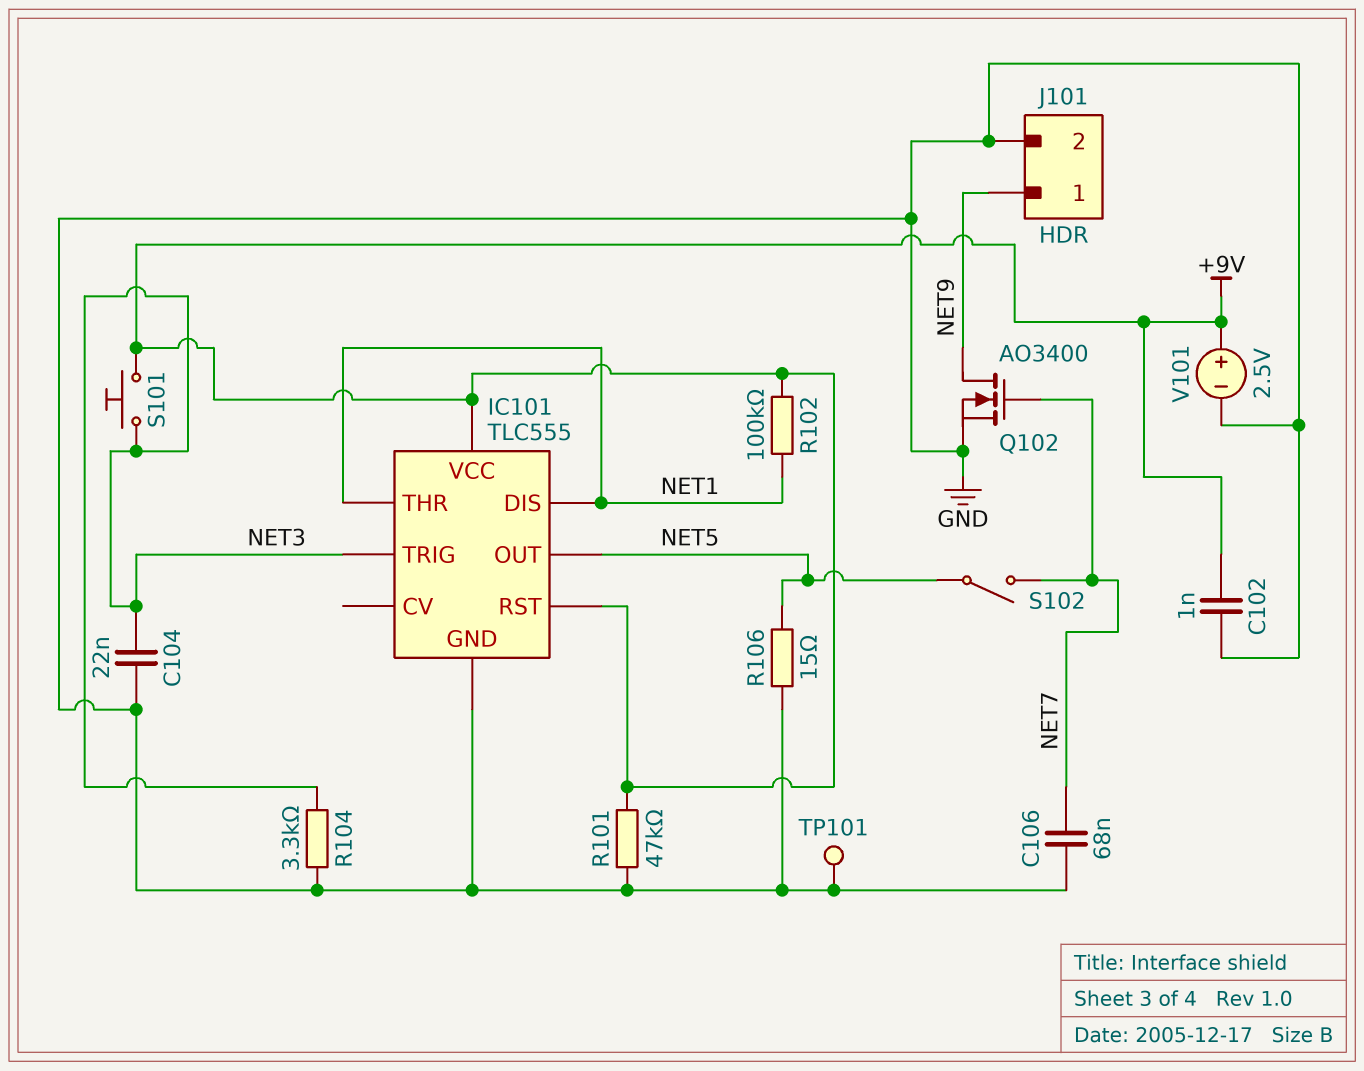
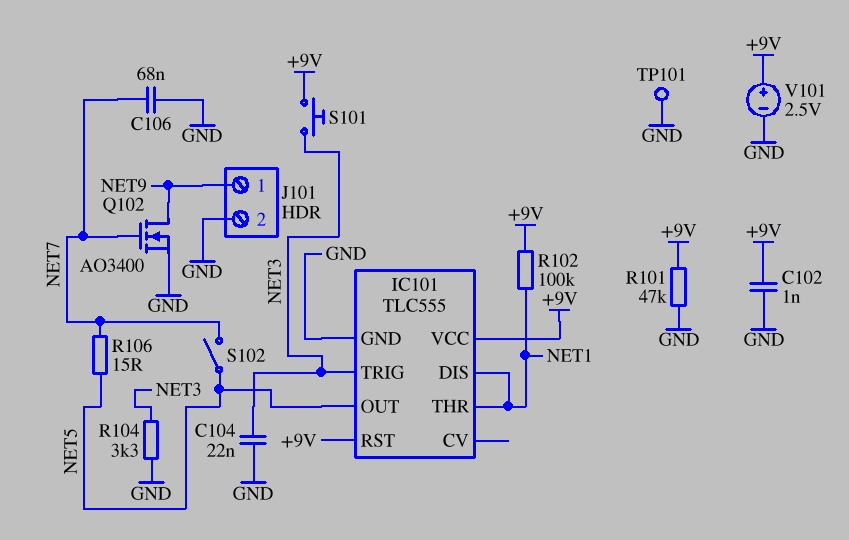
R106: 15 (GND, NET5) -> 15 (NET5, NET7)

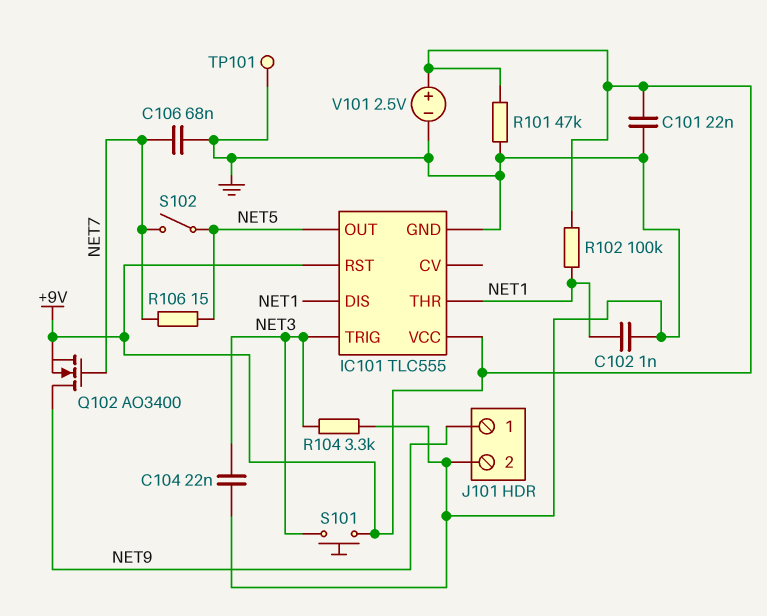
C101: none -> 22nF (+9V, GND)
C102: 1nF (+9V, GND) -> 1nF (GND, NET1)
Q102: NMOS AO3400 (G NET7, D NET9, S GND) -> NMOS AO3400 (G NET7, D NET9, S +9V)

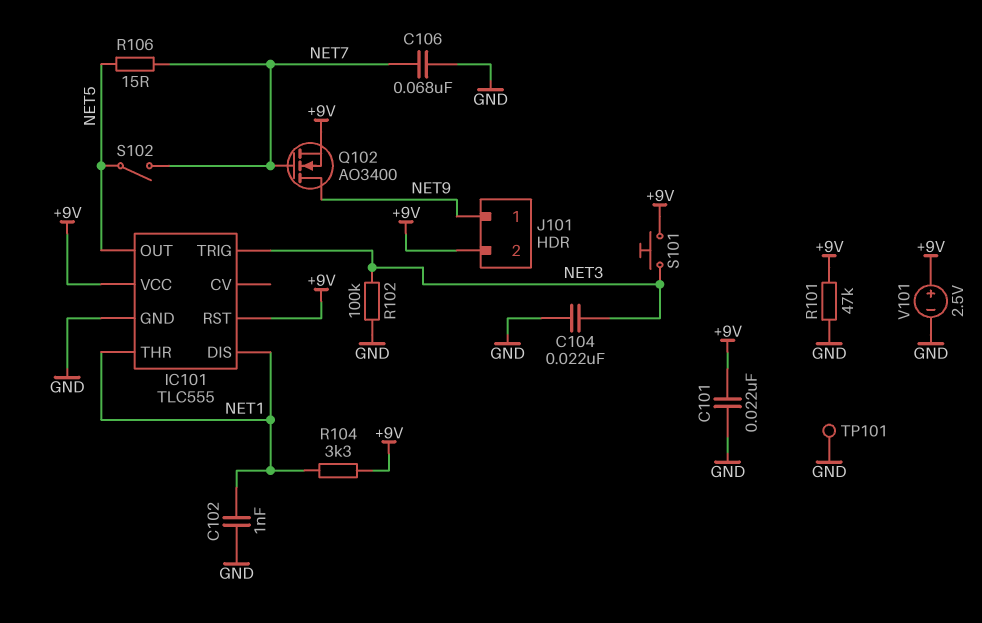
J101 pin 2: GND -> +9V
R102: 100k (+9V, NET1) -> 100k (GND, NET3)
R104: 3.3k (GND, NET3) -> 3.3k (+9V, NET1)

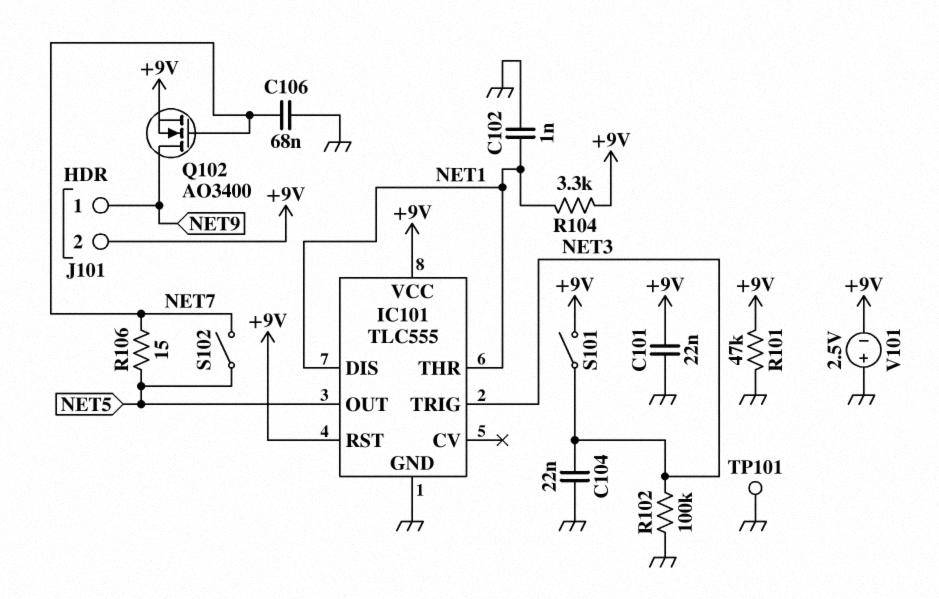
S101: button (+9V, NET3) -> switch (+9V, NET3)
V101: 2.5V (plus +9V, minus GND) -> 2.5V (plus GND, minus +9V)

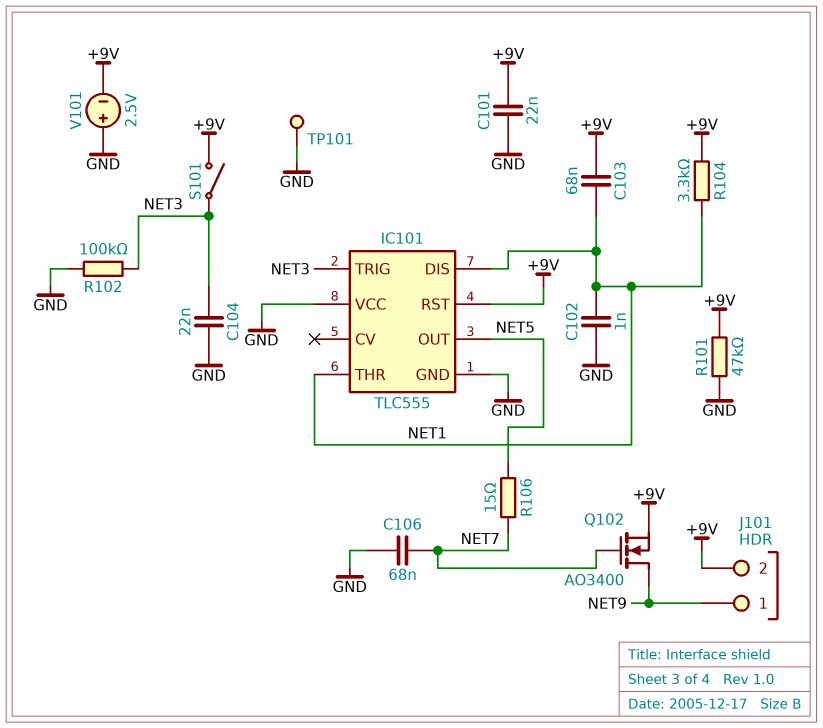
C103: none -> 68nF (+9V, NET1)
IC101 pin VCC: +9V -> GND
S102: switch (NET5, NET7) -> none

